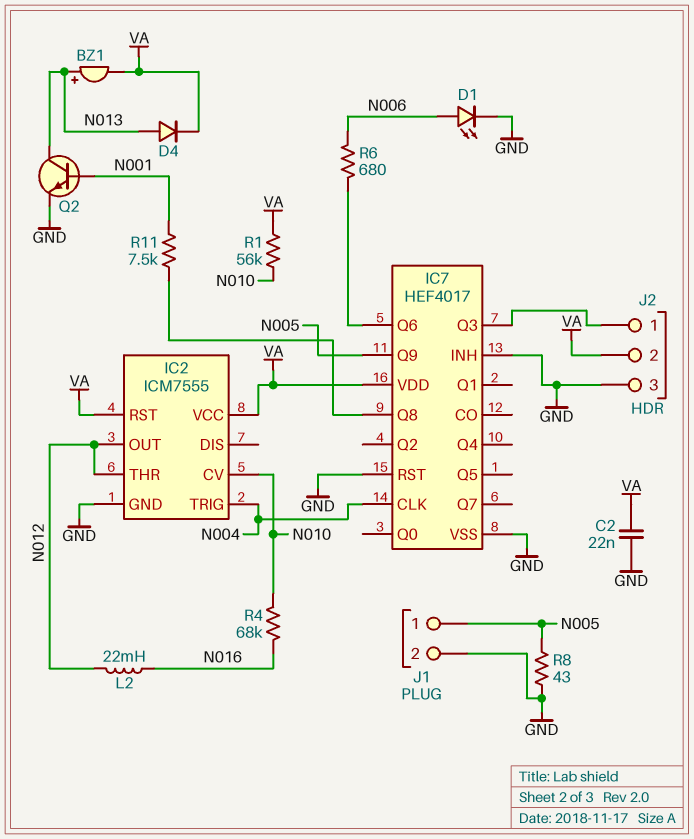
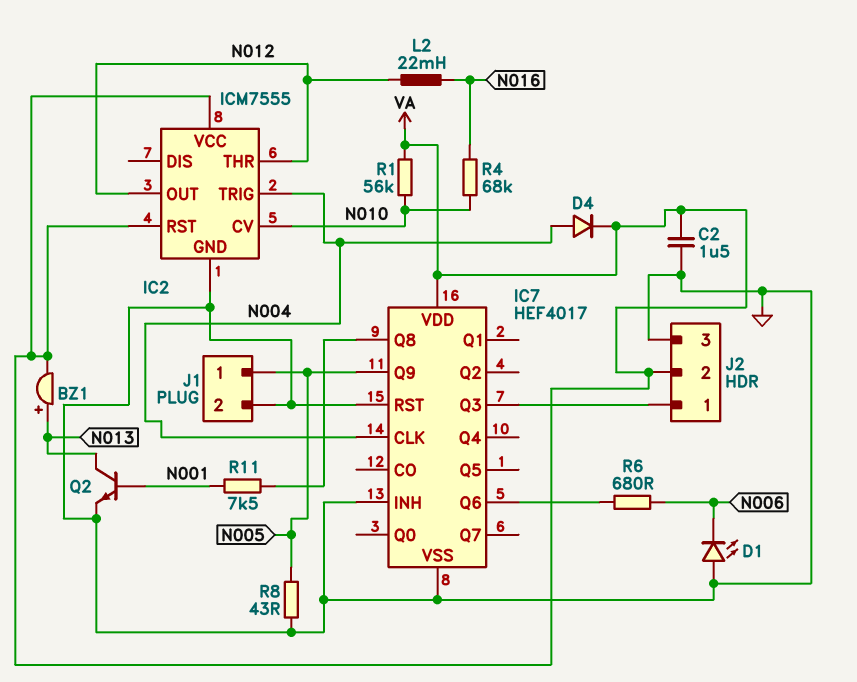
C2: 22nF (GND, VA) -> 1.5uF (GND, VA)
D1: LED (A N006, K GND) -> LED (A GND, K N006)
D4: diode (A N013, K VA) -> diode (A N004, K VA)

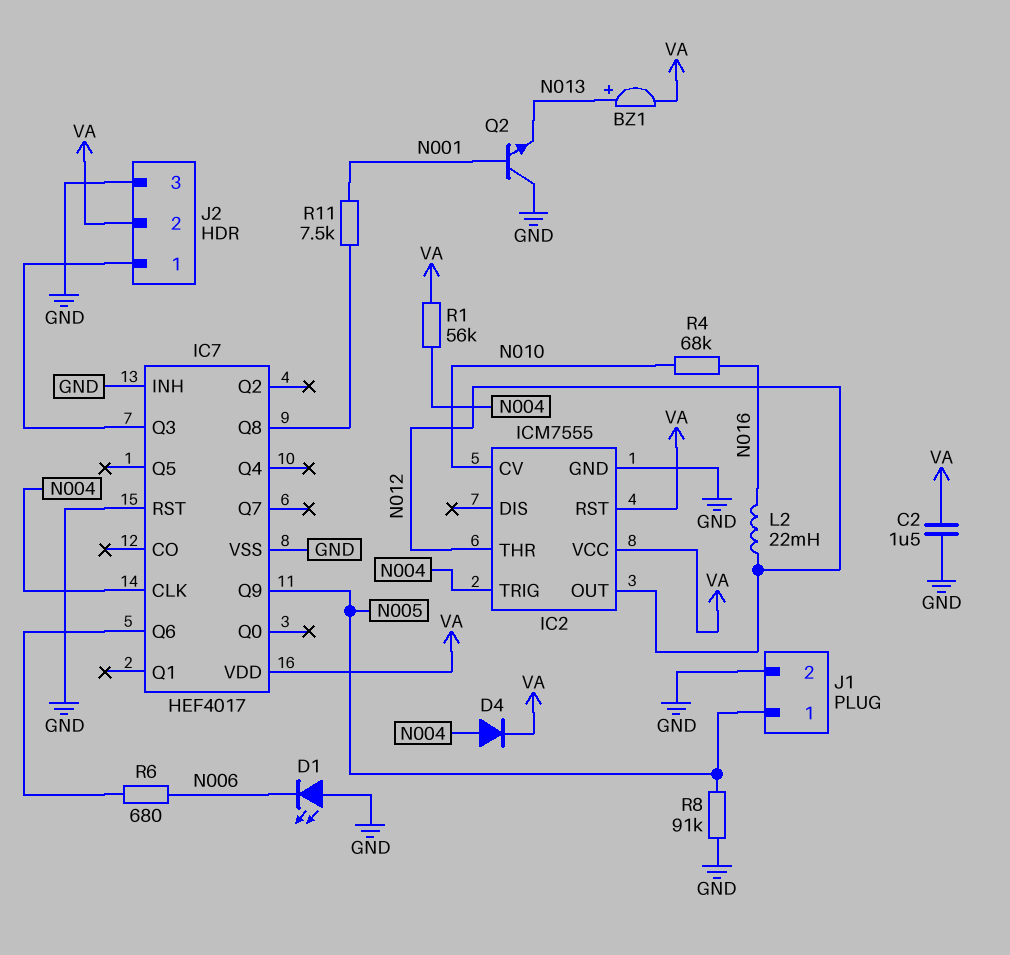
Q2: NPN (B N001, C N013, E GND) -> NPN (B N001, C GND, E N013)
R1: 56k (N010, VA) -> 56k (N004, VA)
R8: 43 (GND, N005) -> 91k (GND, N005)

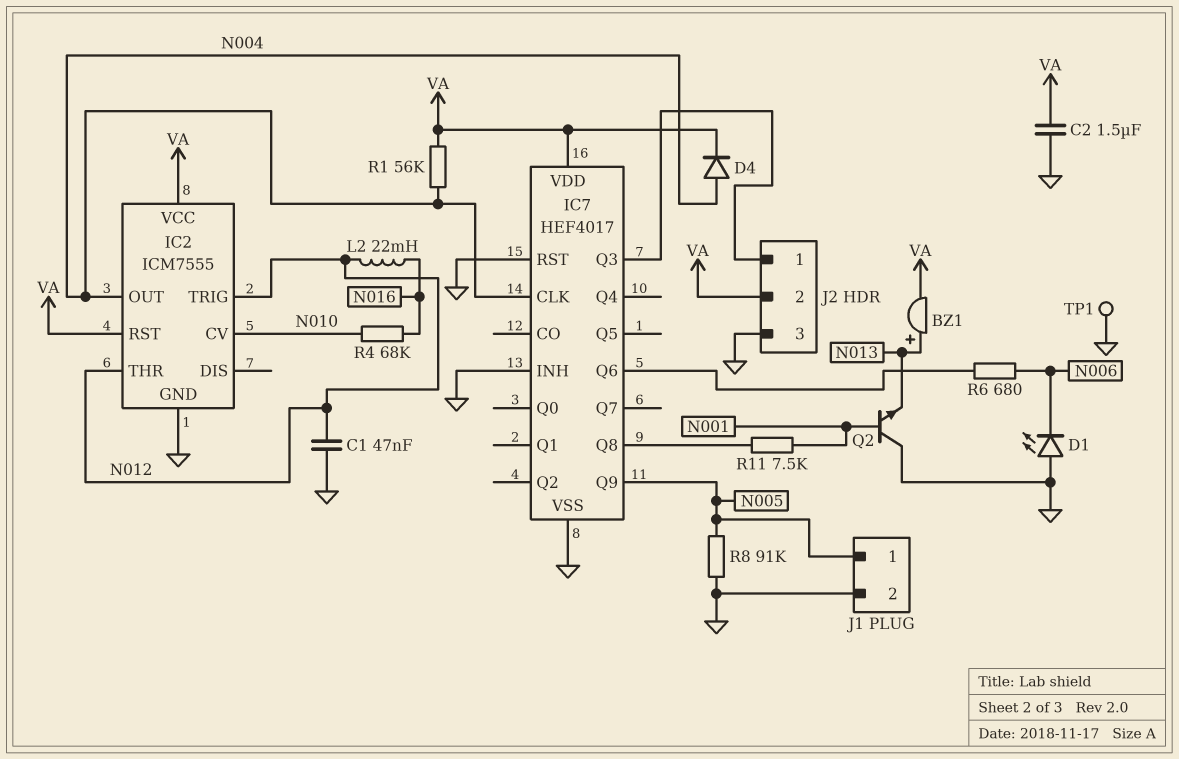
C1: none -> 47nF (GND, N012)
IC2 pin OUT: N012 -> N004
IC2 pin TRIG: N004 -> N012
TP1: none -> test point (GND)

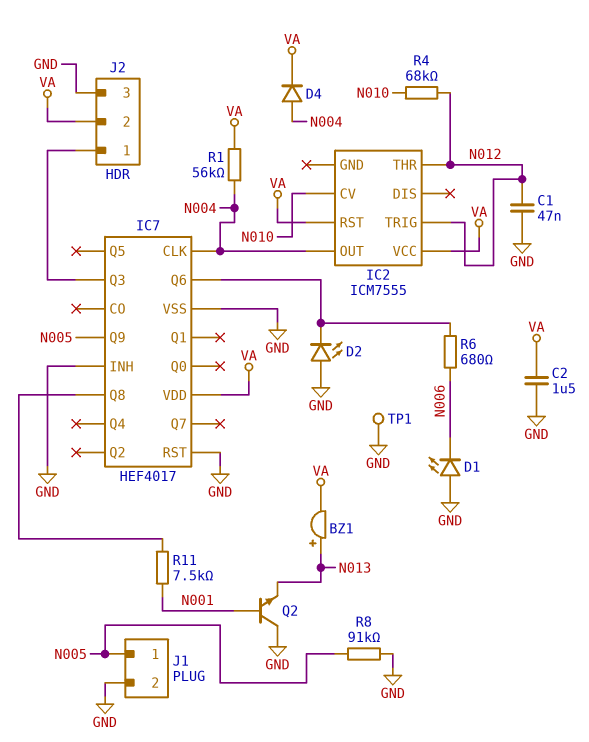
D2: none -> LED (A GND, K IC7/Q6)
IC2 pin GND: GND -> none
L2: 22mH (N012, N016) -> none
R4: 68k (N010, N016) -> 68k (N010, N012)

